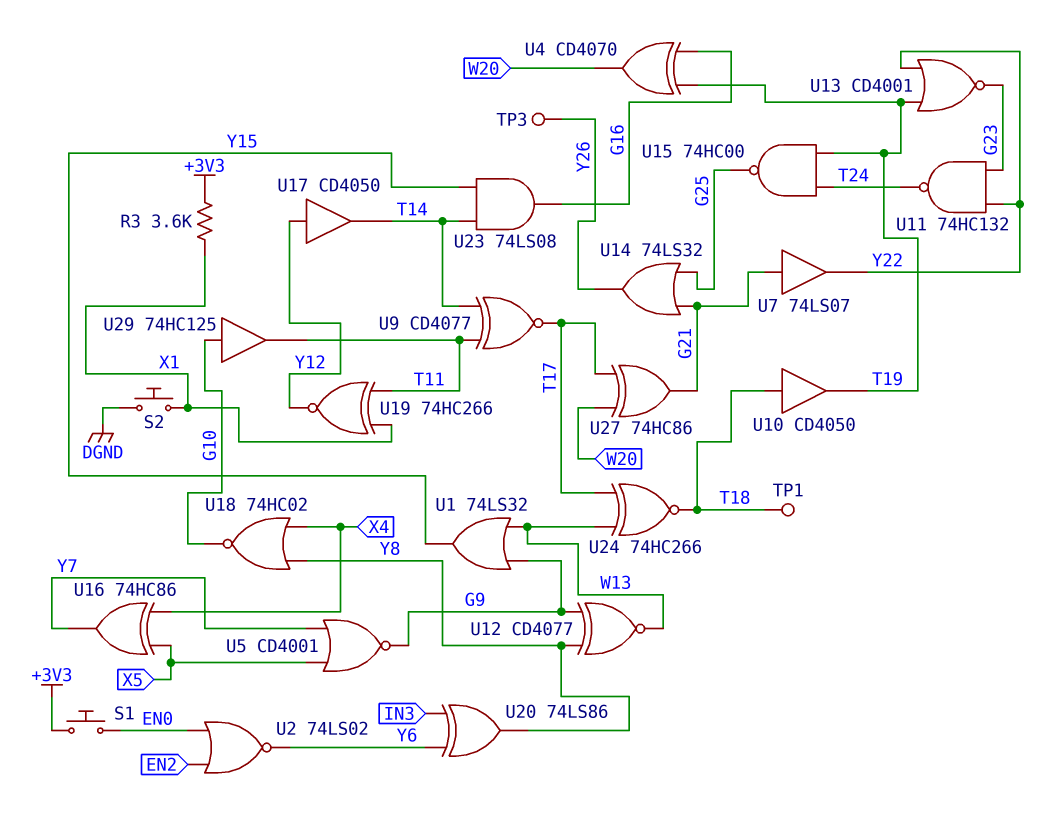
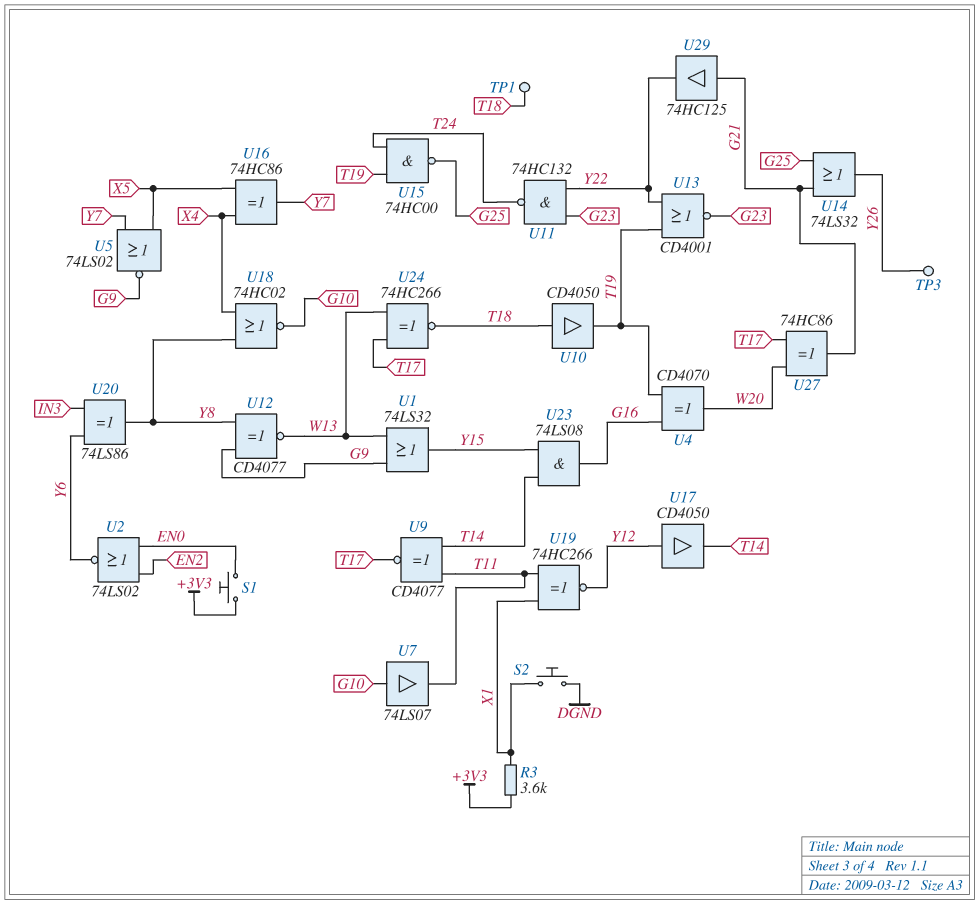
U5: NOR CD4001 (in X5, in Y7, out G9) -> NOR 74LS02 (in X5, in Y7, out G9)
U7: buffer 74LS07 (in G21, out Y22) -> buffer 74LS07 (in G10, out T11)
U29: buffer 74HC125 (in G10, out T11) -> buffer 74HC125 (in G21, out Y22)

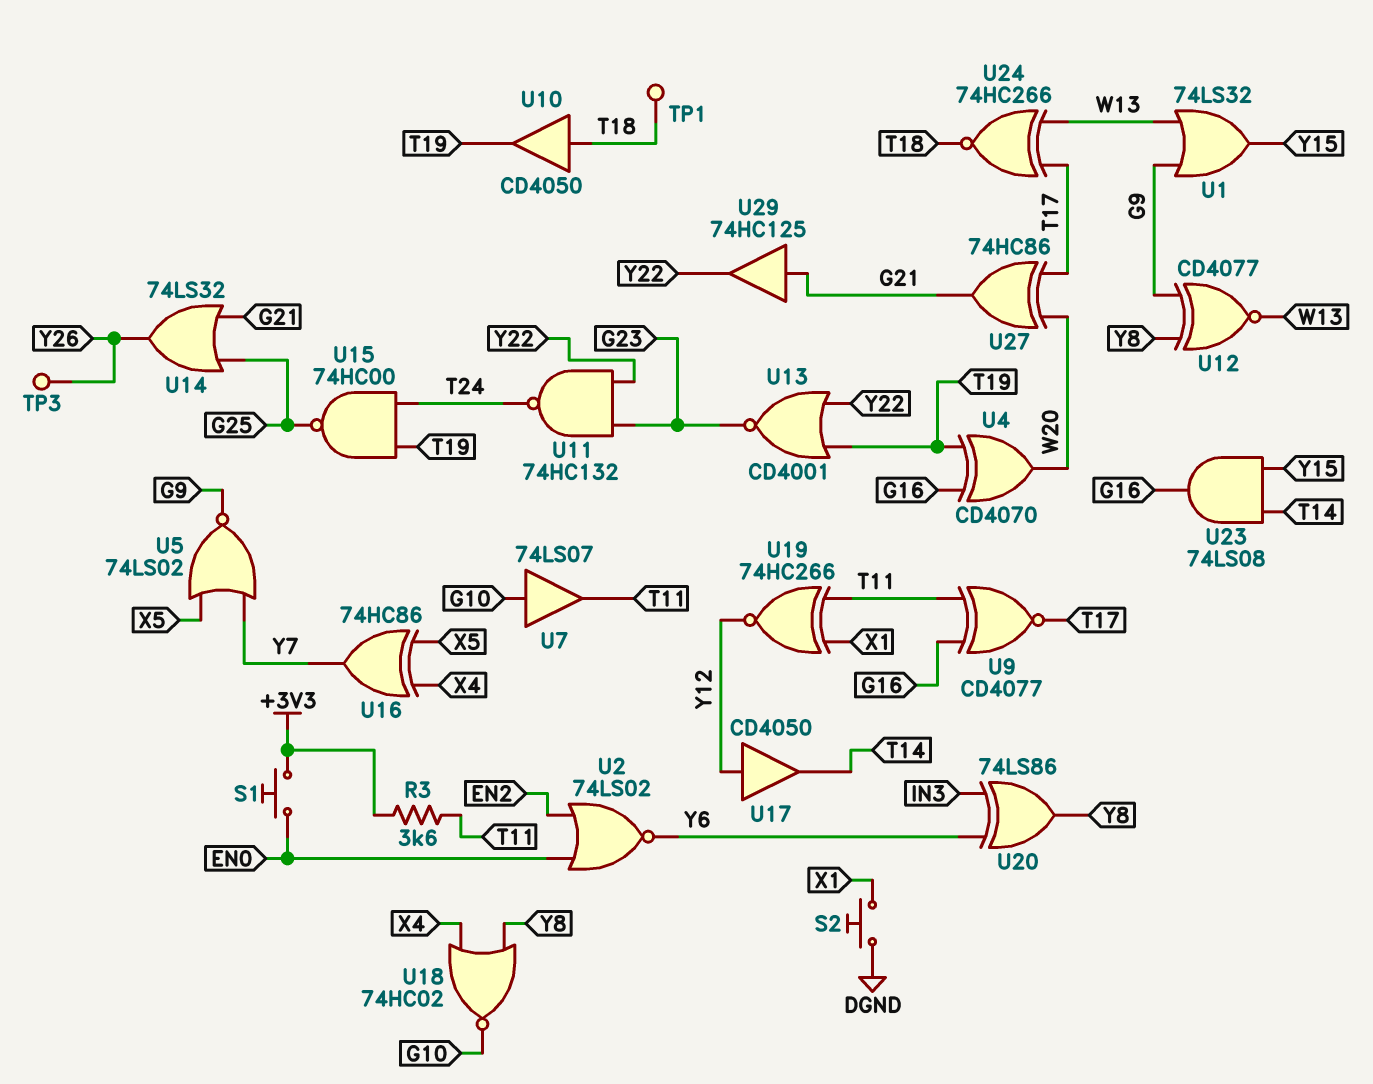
R3: 3.6k (+3V3, X1) -> 3.6k (+3V3, T11)
U9: XNOR CD4077 (in T11, in T14, out T17) -> XNOR CD4077 (in G16, in T11, out T17)

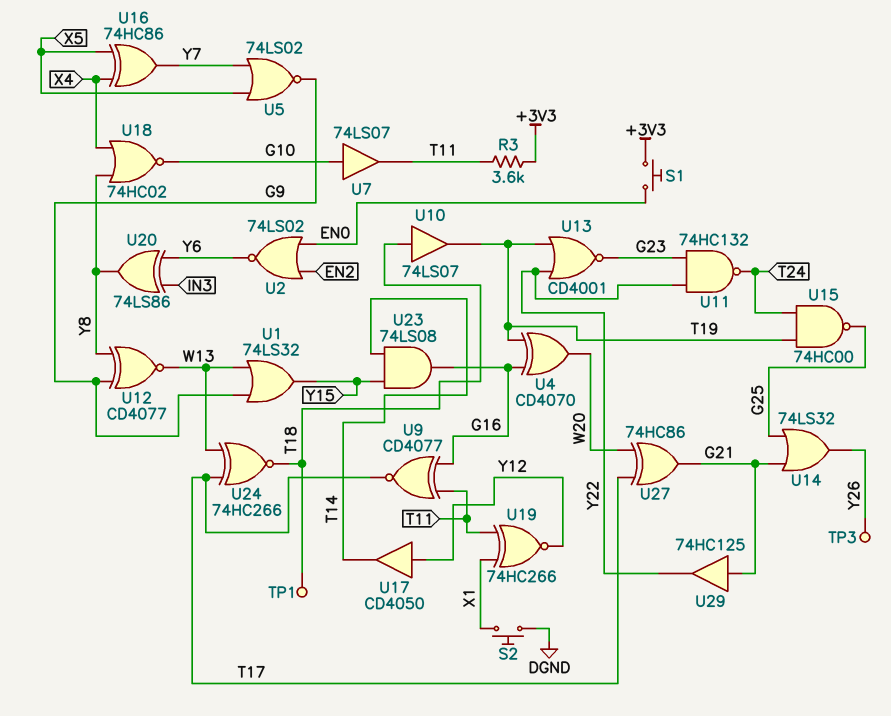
U10: buffer CD4050 (in T18, out T19) -> buffer 74LS07 (in T18, out T19)

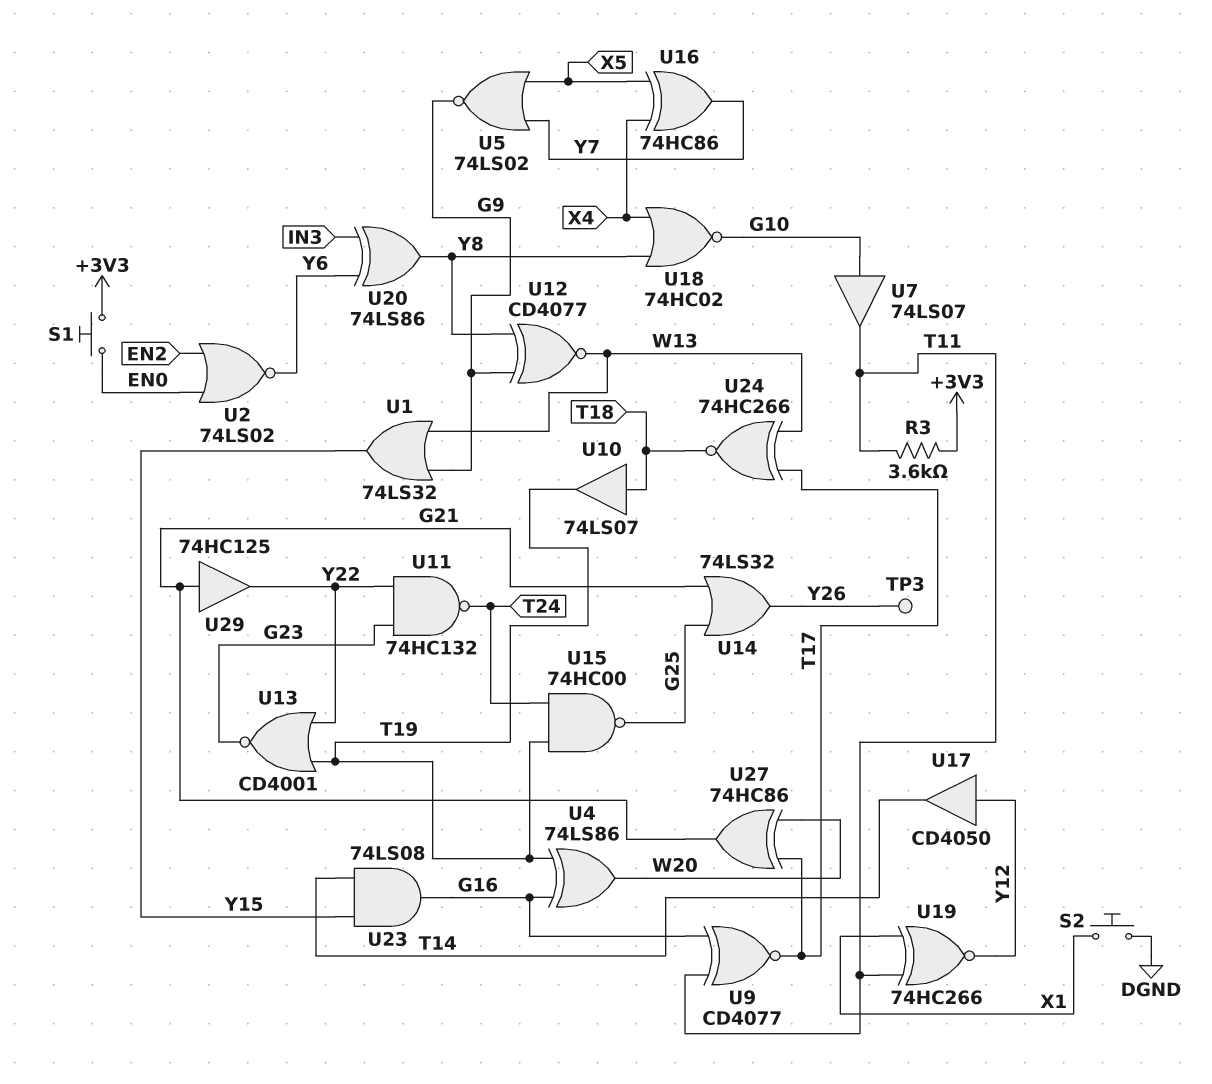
TP1: test point (T18) -> none
U4: XOR CD4070 (in G16, in T19, out W20) -> XOR 74LS86 (in G16, in T19, out W20)

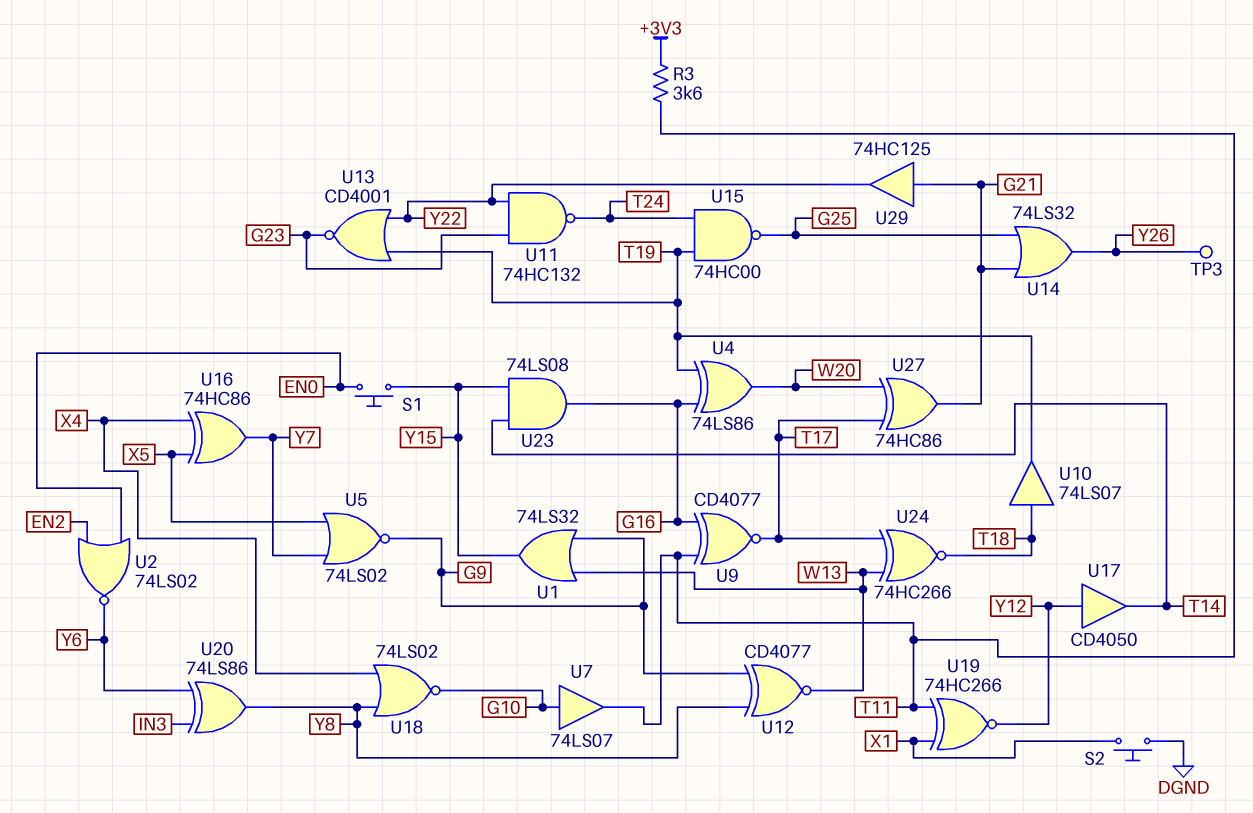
S1: button (+3V3, EN0) -> button (EN0, Y15)
U18: NOR 74HC02 (in X4, in Y8, out G10) -> NOR 74LS02 (in X4, in Y8, out G10)

